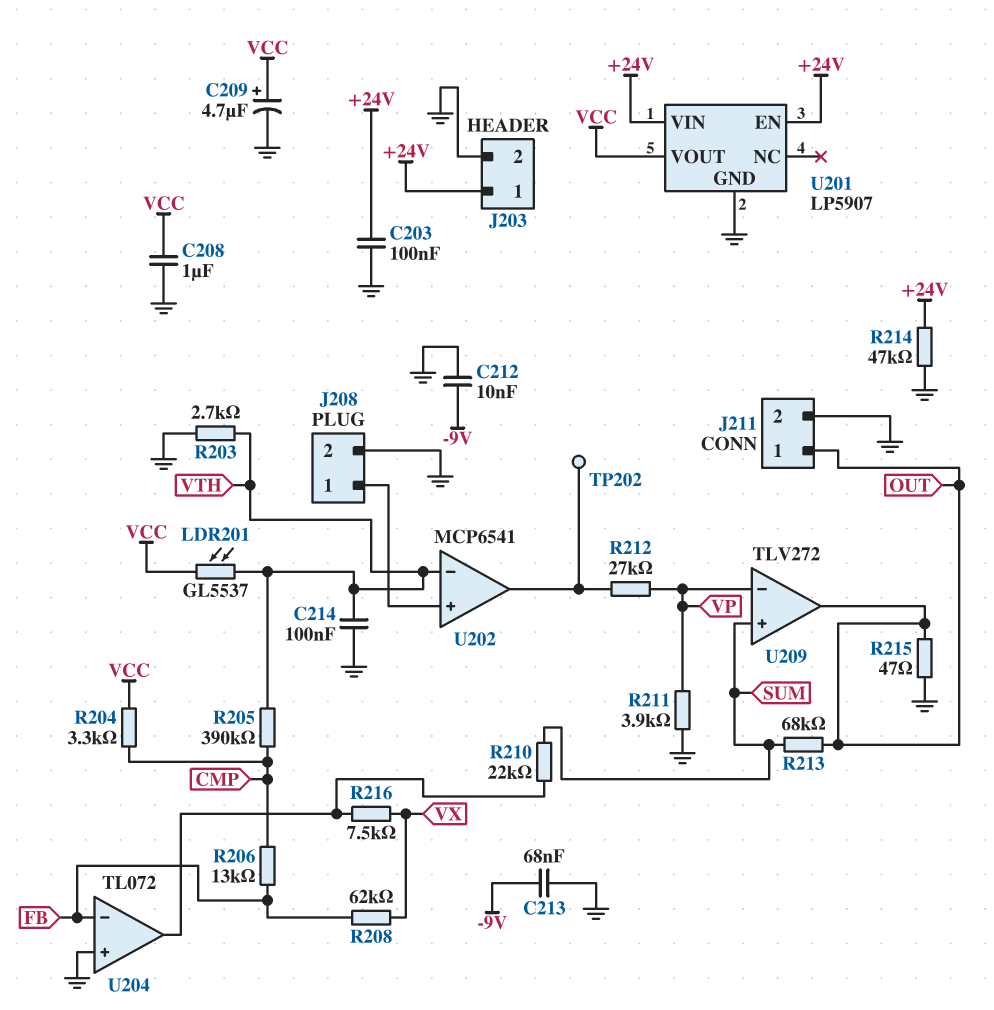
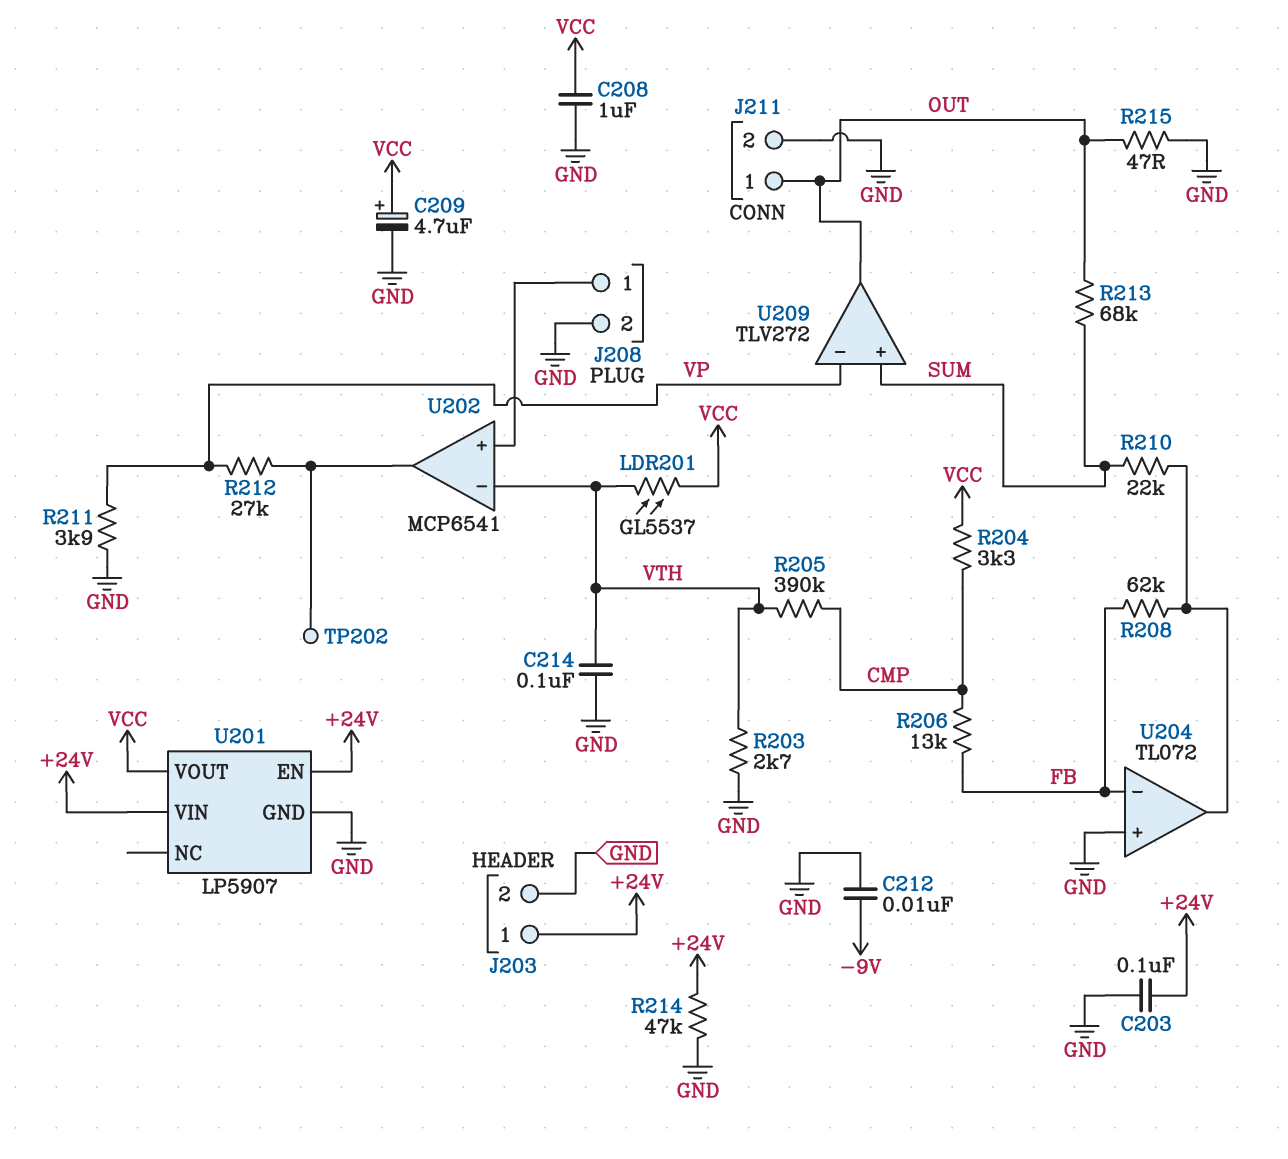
C213: 68nF (-9V, GND) -> none
R208: 62k (FB, VX) -> 62k (FB, U204/out)
R216: 7.5k (U204/out, VX) -> none

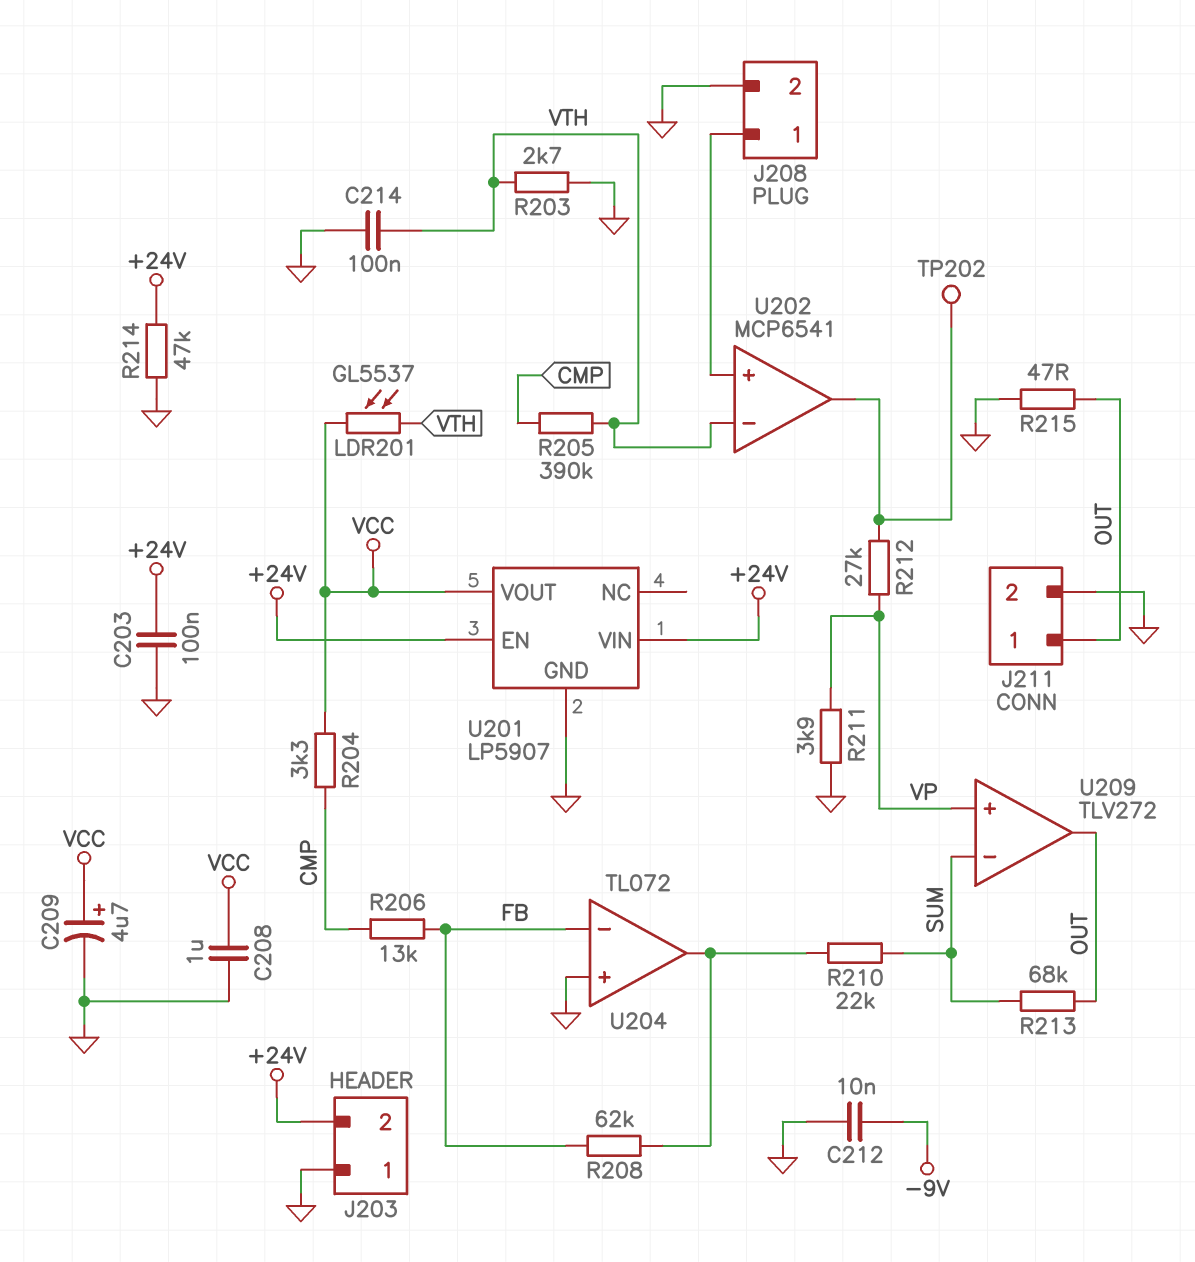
J203 pin 1: +24V -> GND
J203 pin 2: GND -> +24V
U209 pin in+: SUM -> VP
U209 pin in-: VP -> SUM

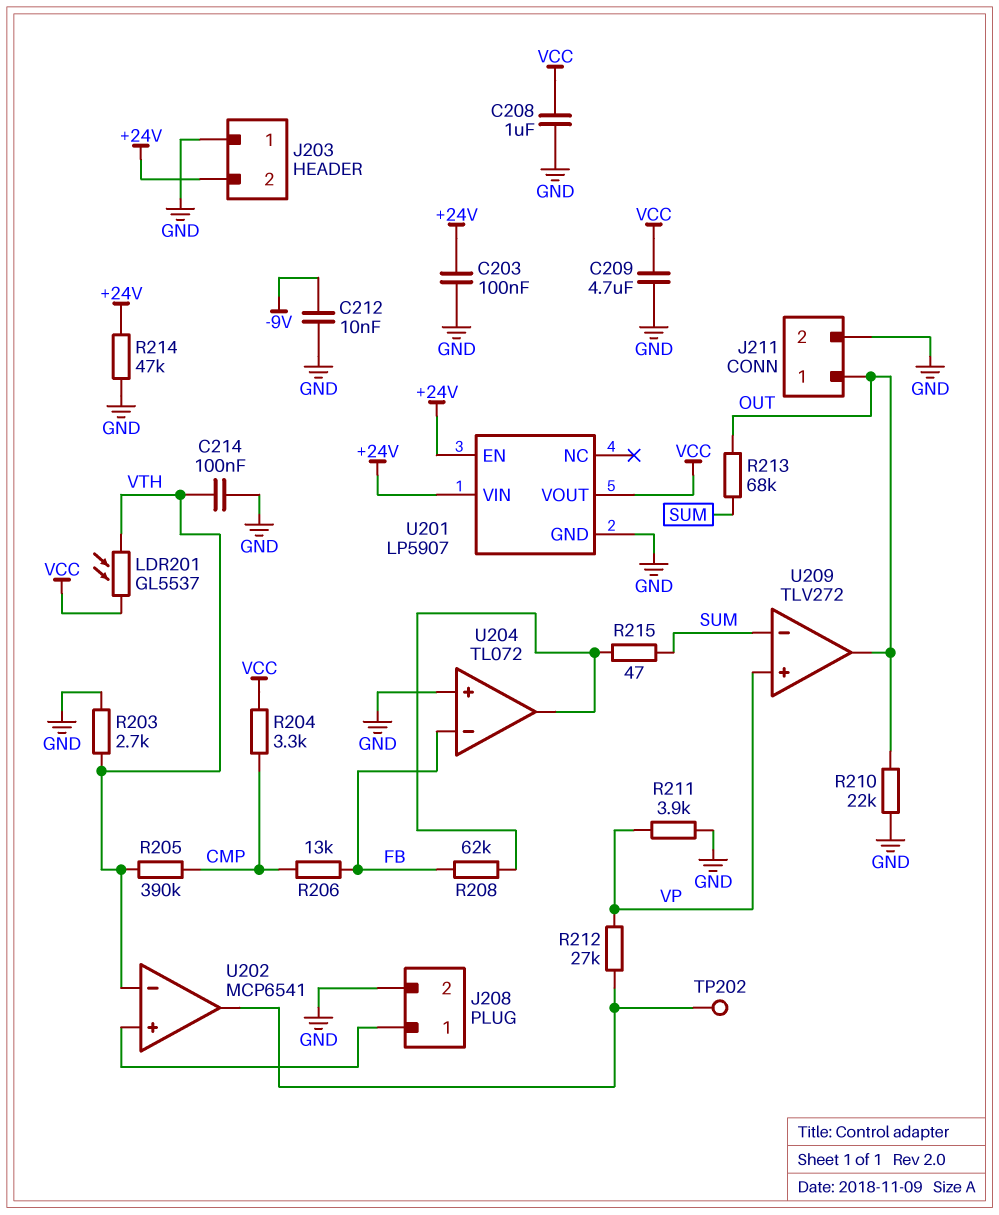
C209: 4.7uF (plus VCC, minus GND) -> 4.7uF (GND, VCC)
R210: 22k (SUM, U204/out) -> 22k (GND, OUT)
R215: 47 (GND, OUT) -> 47 (SUM, U204/out)

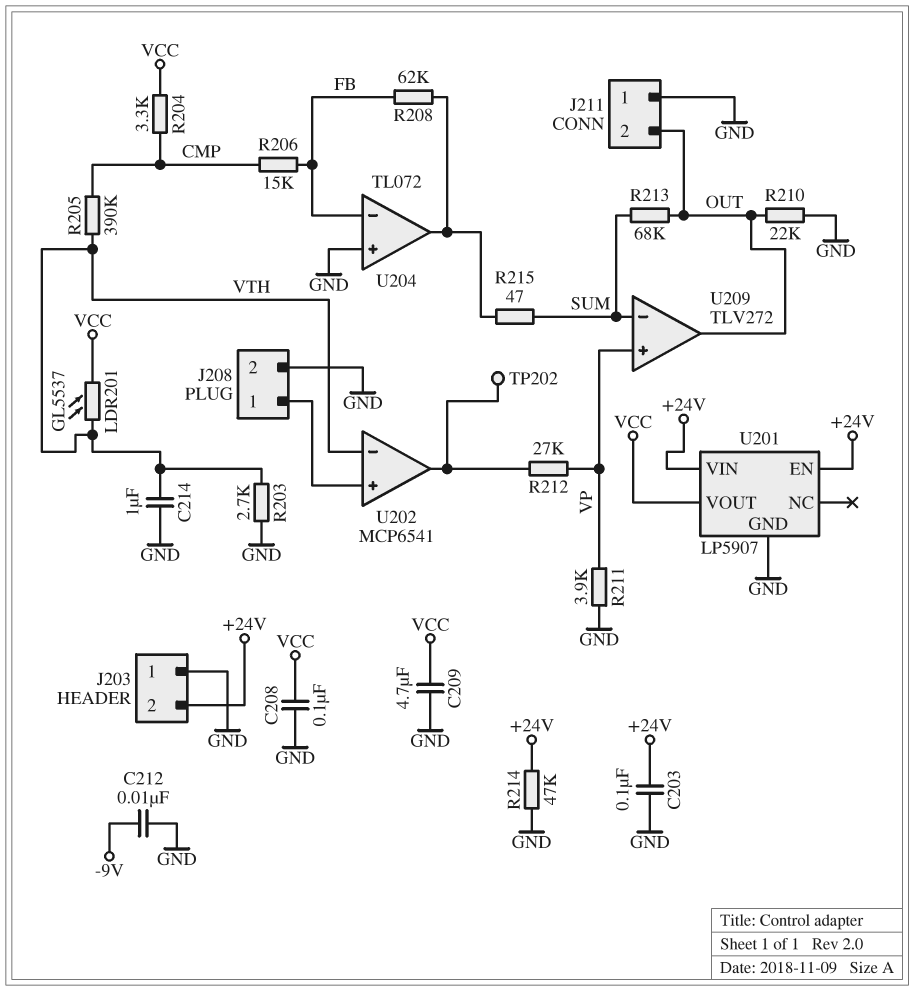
C208: 1uF (GND, VCC) -> 100nF (GND, VCC)
C214: 100nF (GND, VTH) -> 1uF (GND, VTH)
J211 pin 1: OUT -> GND
J211 pin 2: GND -> OUT
R206: 13k (CMP, FB) -> 15k (CMP, FB)

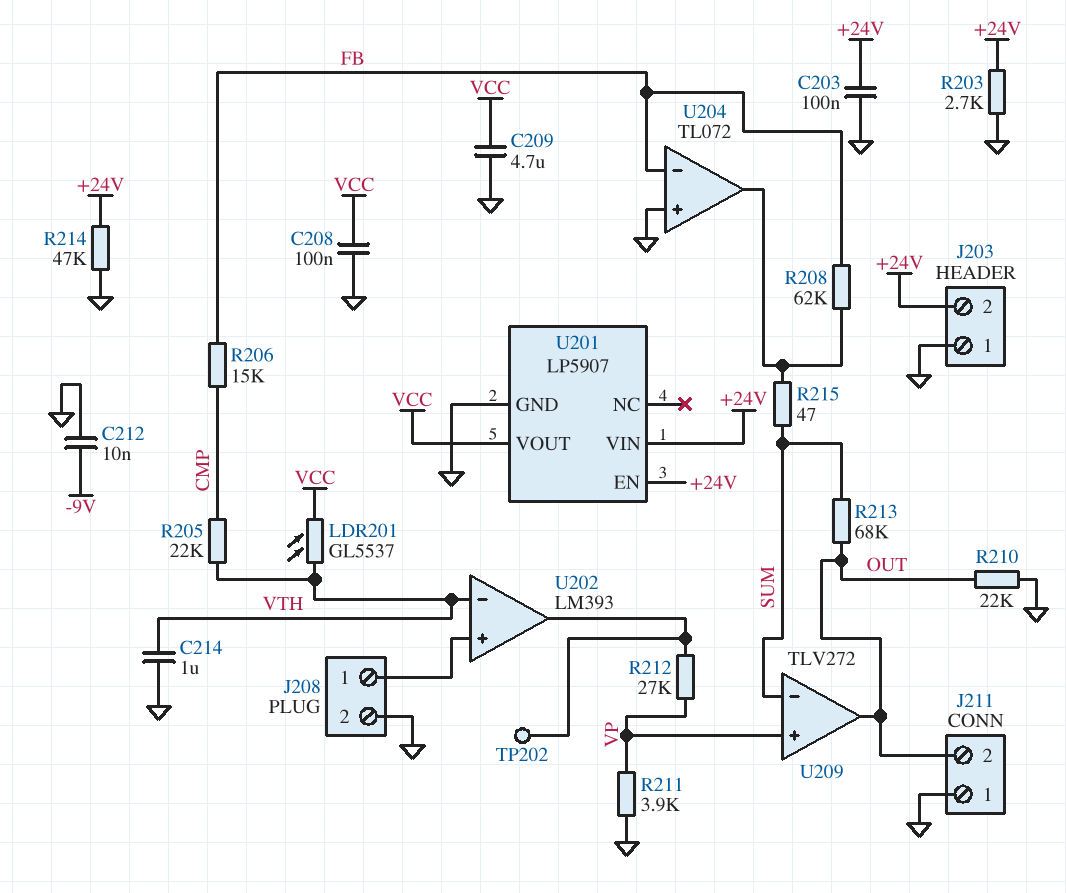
R203: 2.7k (GND, VTH) -> 2.7k (+24V, GND)
R204: 3.3k (CMP, VCC) -> none
R205: 390k (CMP, VTH) -> 22k (CMP, VTH)
U202: MCP6541 -> LM393

